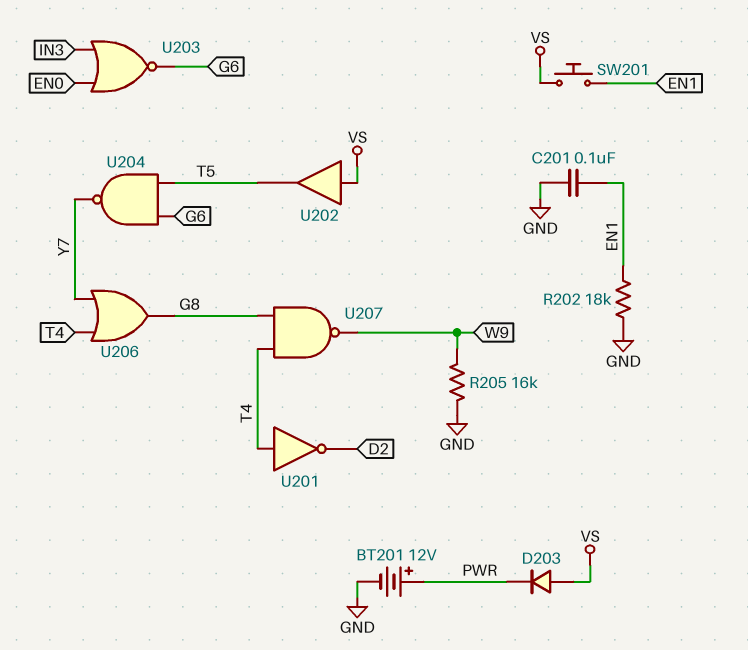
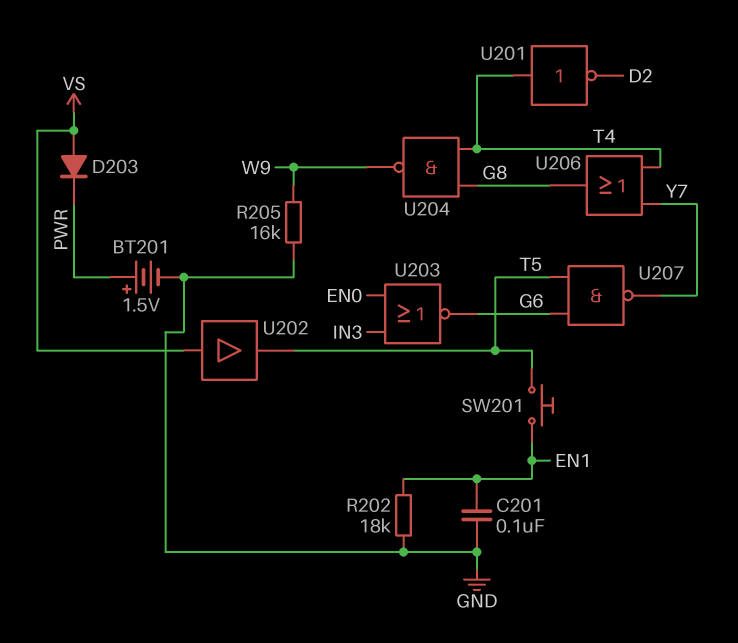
BT201: 12V (plus PWR, minus GND) -> 1.5V (plus PWR, minus GND)
SW201: button (EN1, VS) -> button (EN1, T5)
U204: NAND (in G6, in T5, out Y7) -> NAND (in G8, in T4, out W9)
U207: NAND (in G8, in T4, out W9) -> NAND (in G6, in T5, out Y7)

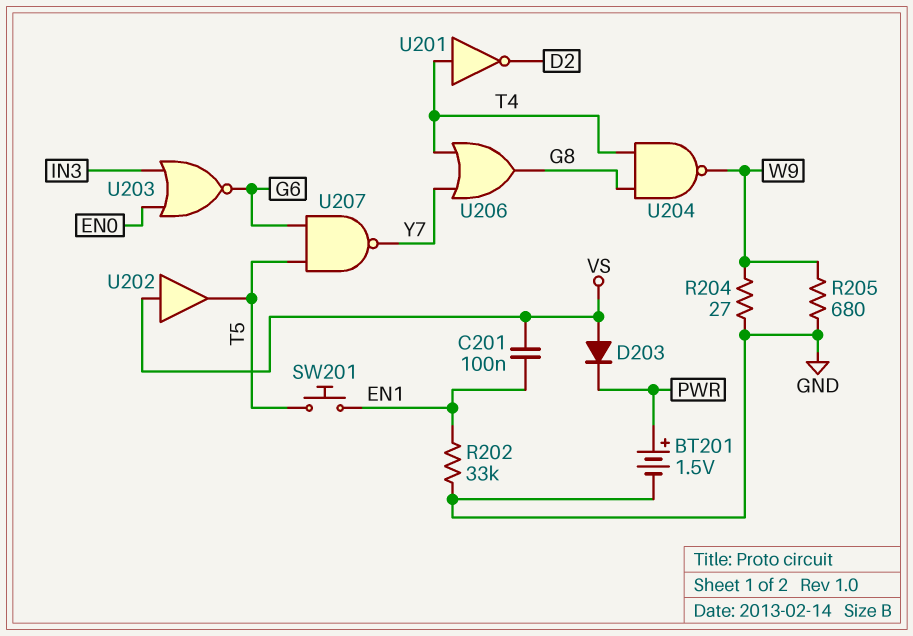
C201: 100nF (EN1, GND) -> 100nF (EN1, VS)
R202: 18k (EN1, GND) -> 33k (EN1, GND)
R204: none -> 27 (GND, W9)
R205: 16k (GND, W9) -> 680 (GND, W9)

